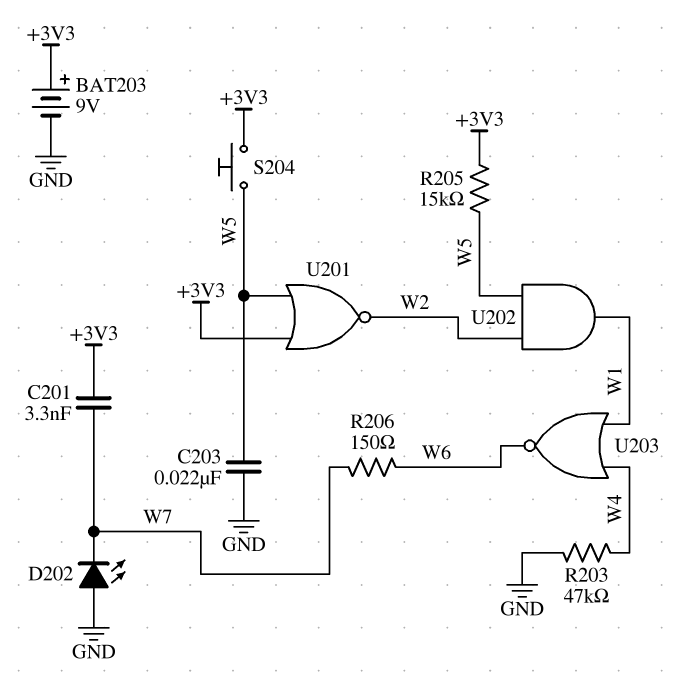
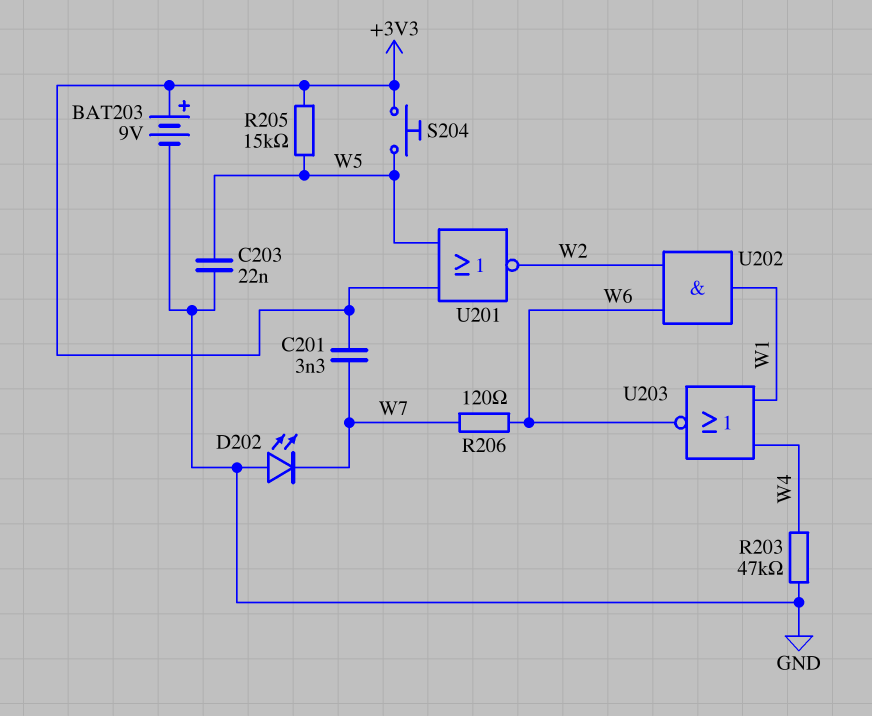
R206: 150 (W6, W7) -> 120 (W6, W7)
U202: AND (in W2, in W5, out W1) -> AND (in W2, in W6, out W1)

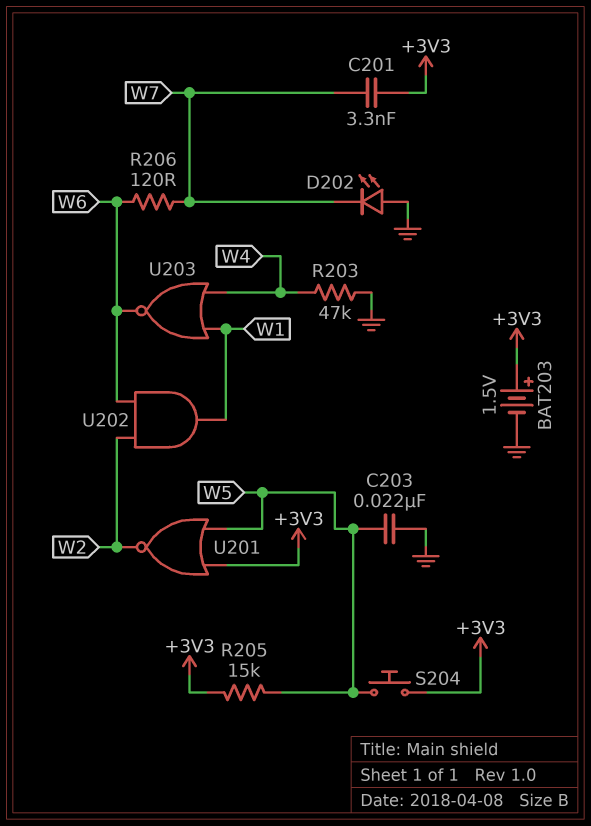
BAT203: 9V (plus +3V3, minus GND) -> 1.5V (plus +3V3, minus GND)

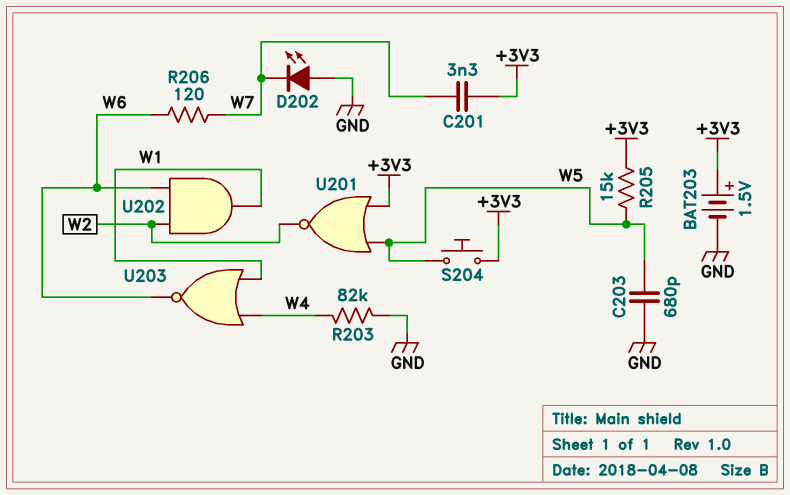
C203: 22nF (GND, W5) -> 680pF (GND, W5)
R203: 47k (GND, W4) -> 82k (GND, W4)

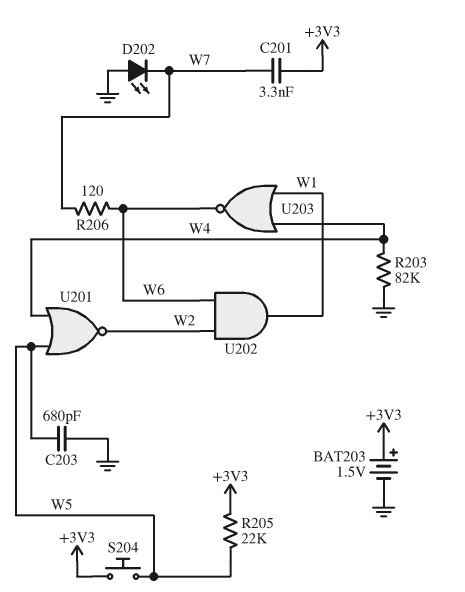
R205: 15k (+3V3, W5) -> 22k (+3V3, W5)
U201: NOR (in +3V3, in W5, out W2) -> NOR (in W4, in W5, out W2)

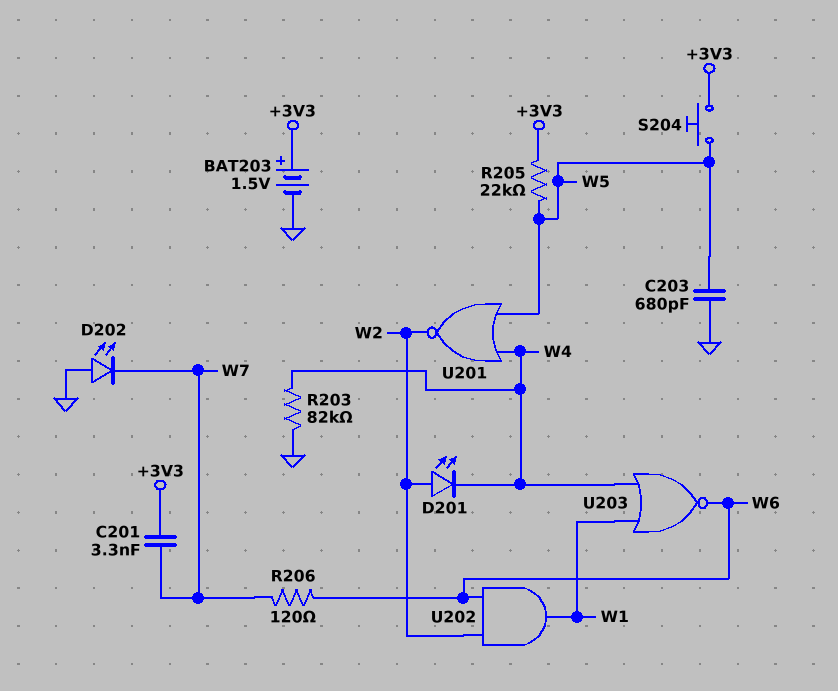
D201: none -> LED (A W2, K W4)

